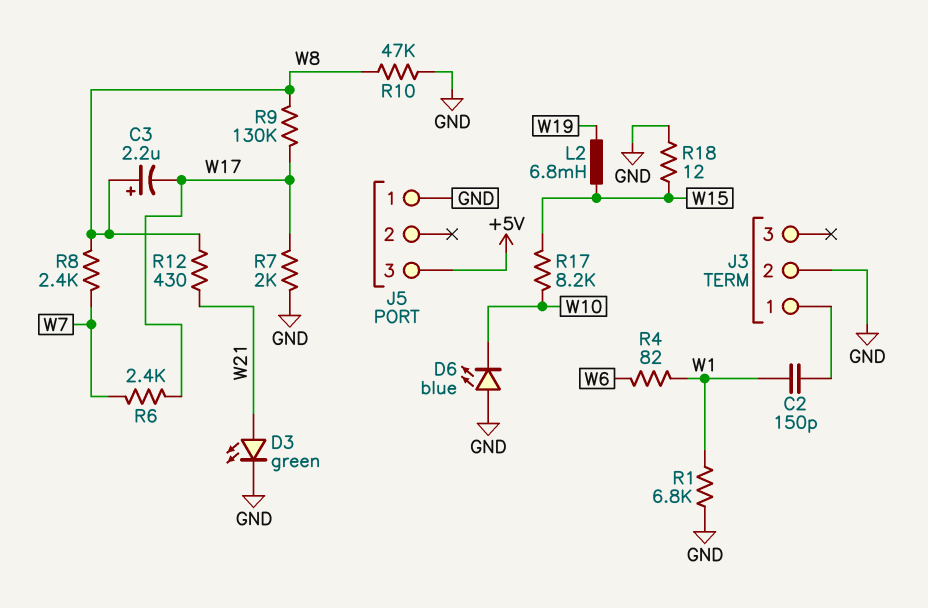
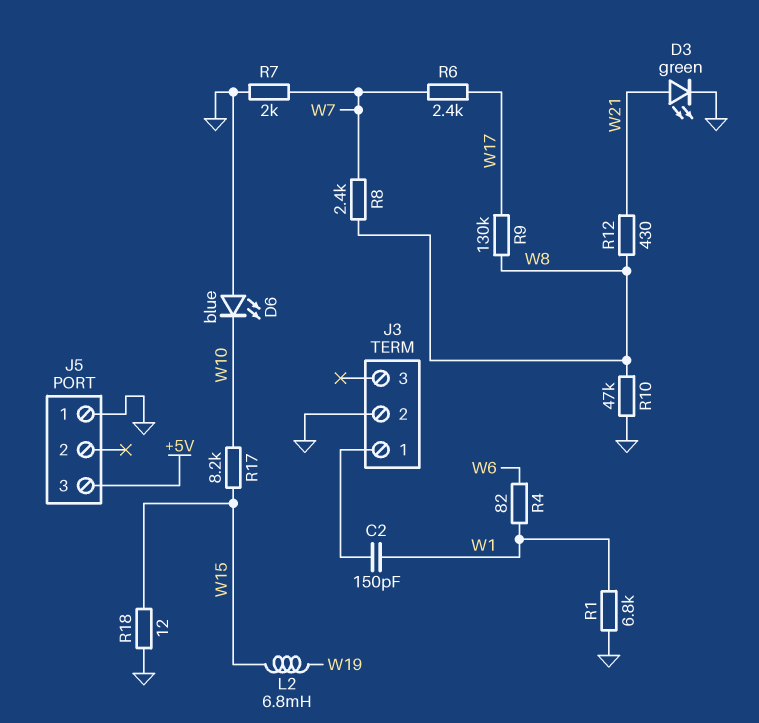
C3: 2.2uF (plus W8, minus W17) -> none
R7: 2k (GND, W17) -> 2k (GND, W7)

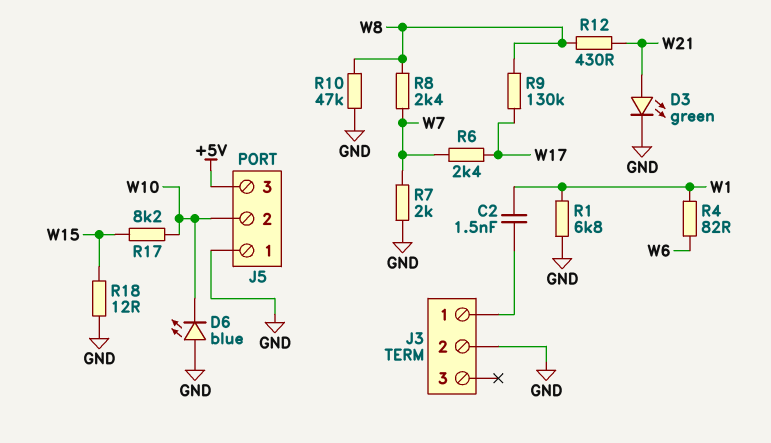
C2: 150pF (J3/1, W1) -> 1.5nF (J3/1, W1)
J5 pin 2: none -> W10
L2: 6.8mH (W15, W19) -> none

